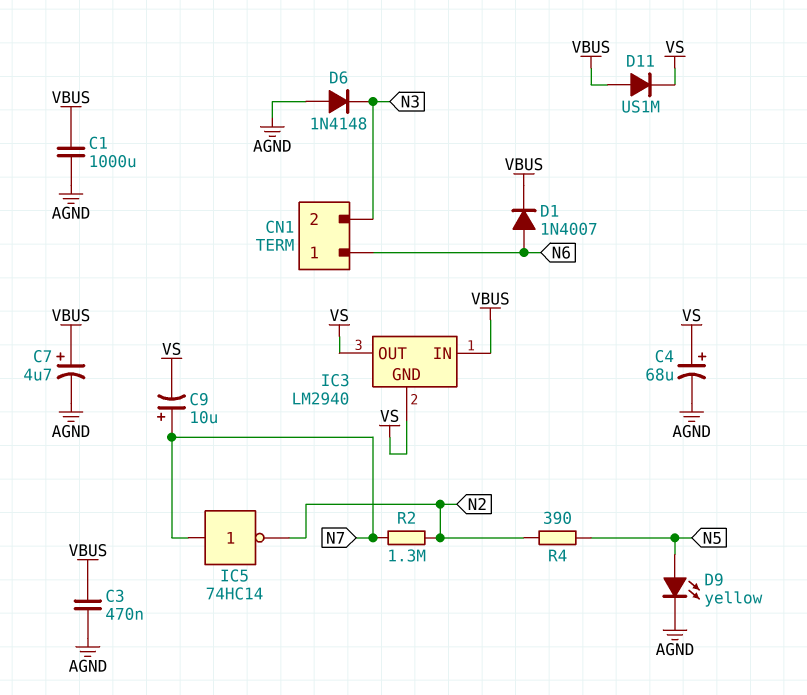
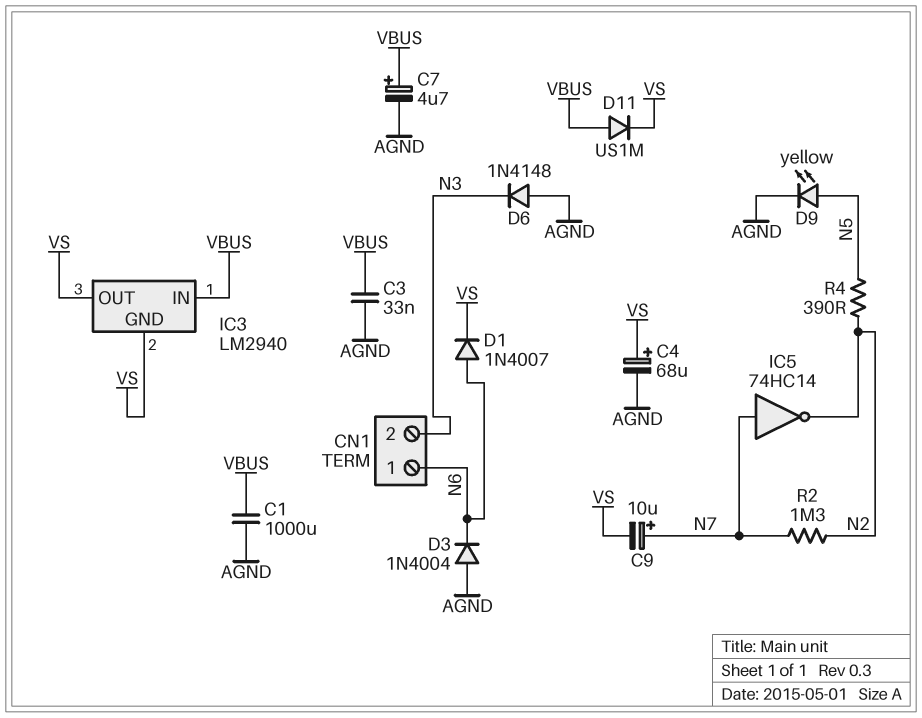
C3: 470nF (AGND, VBUS) -> 33nF (AGND, VBUS)
D1: diode 1N4007 (A N6, K VBUS) -> diode 1N4007 (A N6, K VS)
D3: none -> diode 1N4004 (A AGND, K N6)

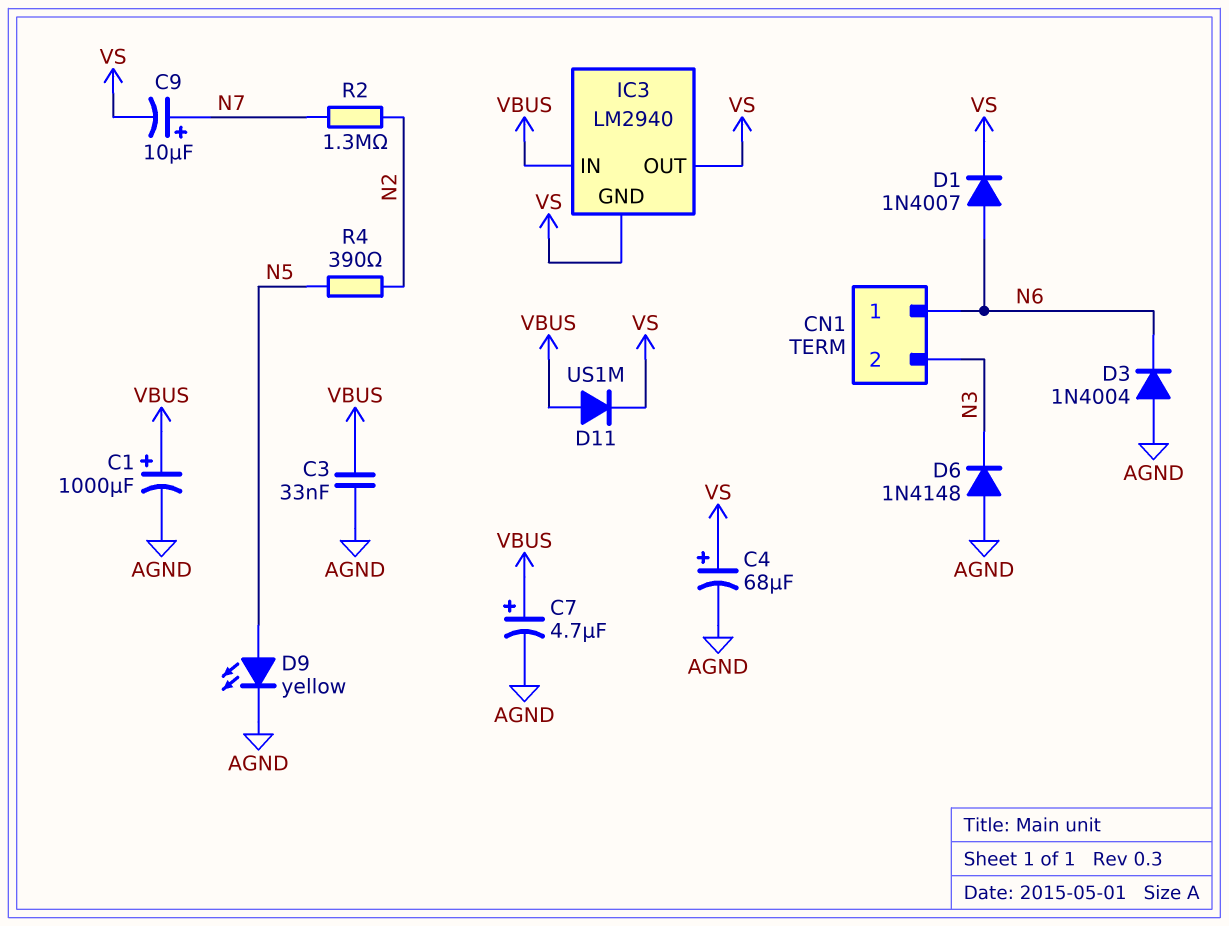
C1: 1000uF (AGND, VBUS) -> 1000uF (plus VBUS, minus AGND)
IC5: NOT 74HC14 (in N7, out N2) -> none

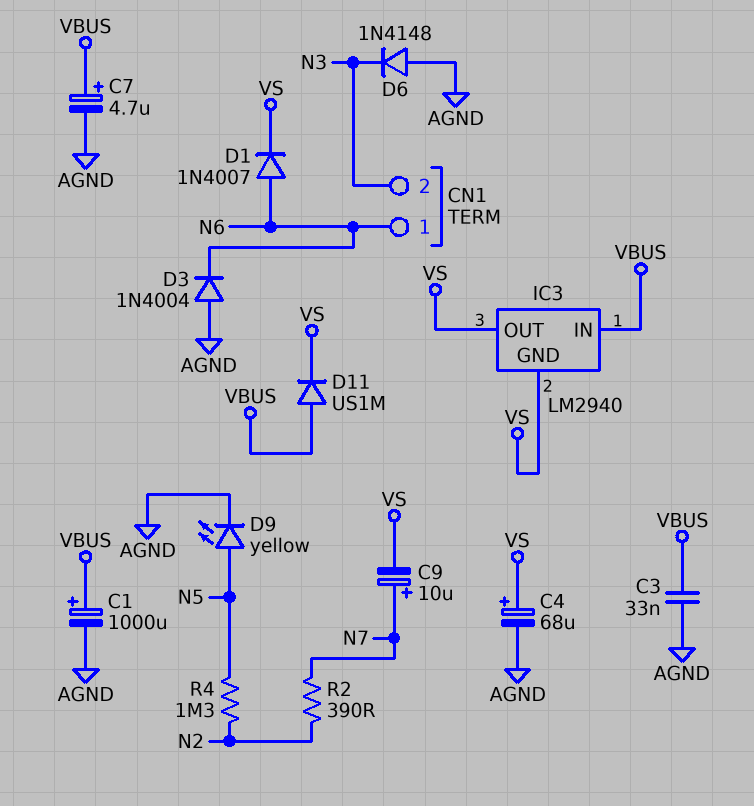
R2: 1.3M (N2, N7) -> 390 (N2, N7)
R4: 390 (N2, N5) -> 1.3M (N2, N5)

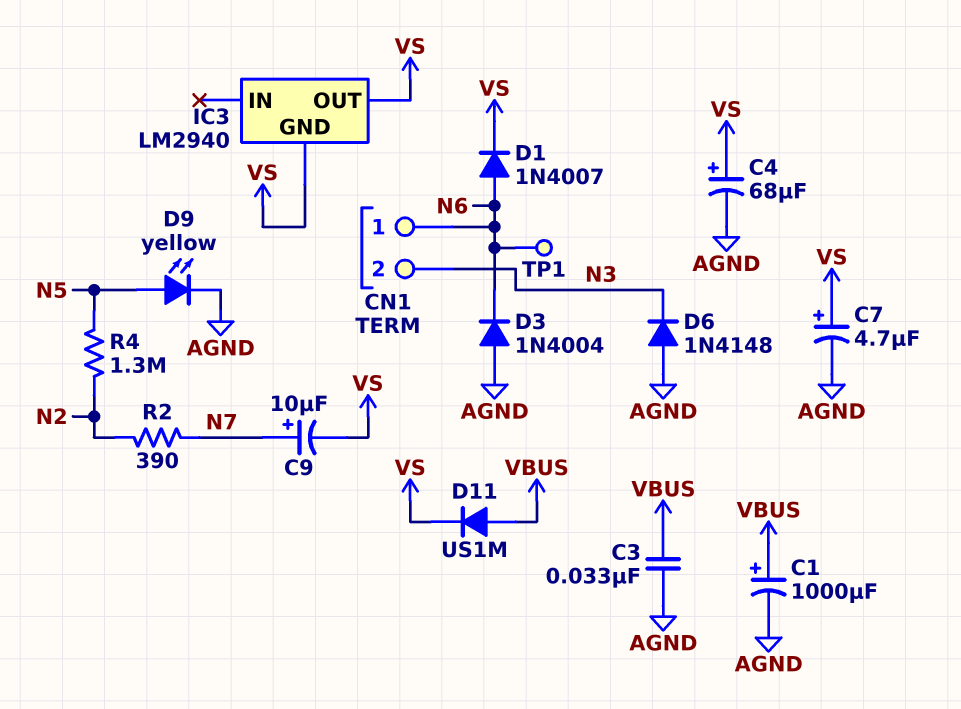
C7: 4.7uF (plus VBUS, minus AGND) -> 4.7uF (plus VS, minus AGND)
IC3 pin IN: VBUS -> none
TP1: none -> test point (N6)

